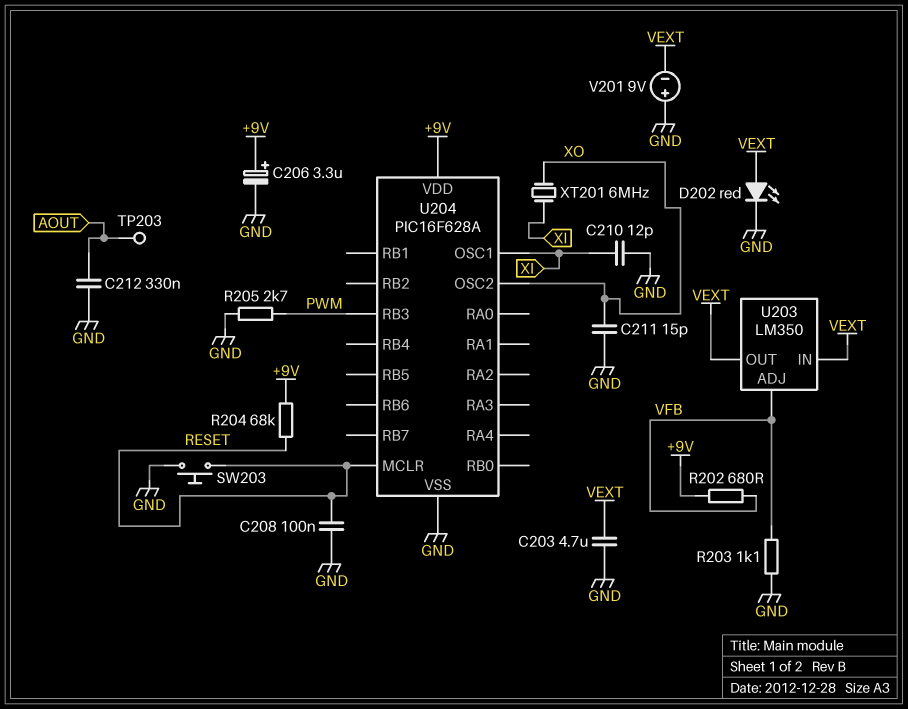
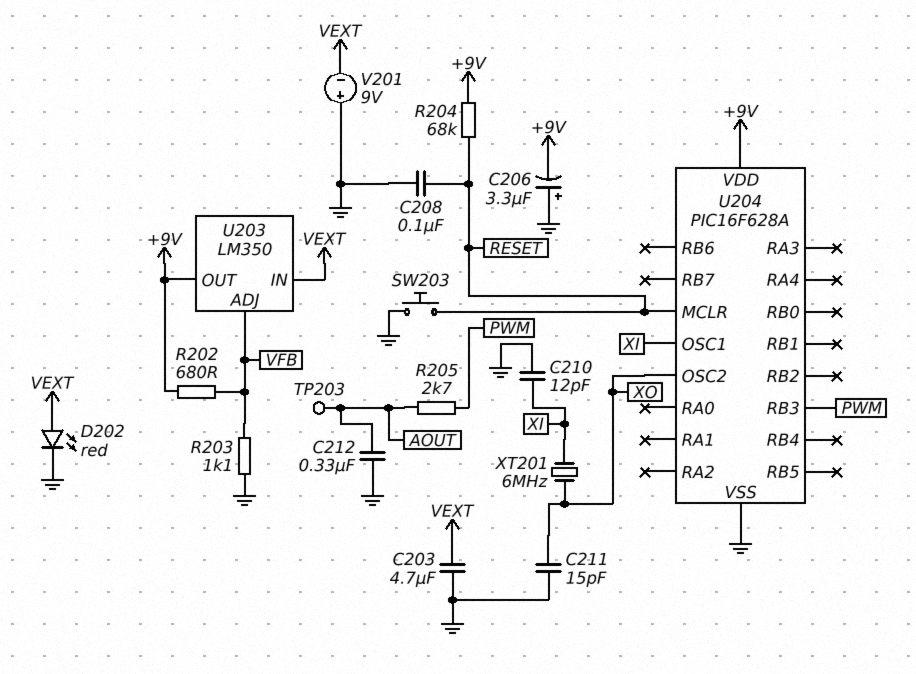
C206: 3.3uF (plus +9V, minus GND) -> 3.3uF (plus GND, minus +9V)
R205: 2.7k (GND, PWM) -> 2.7k (AOUT, PWM)
U203 pin OUT: VEXT -> +9V

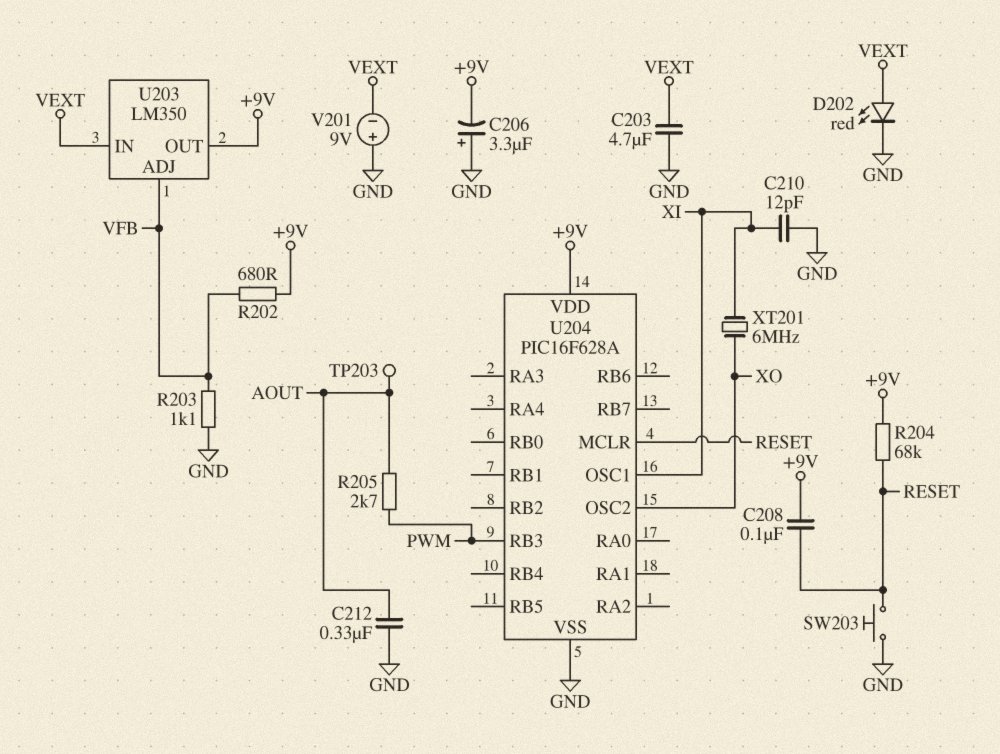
C208: 100nF (GND, RESET) -> 100nF (+9V, RESET)
C211: 15pF (GND, XO) -> none

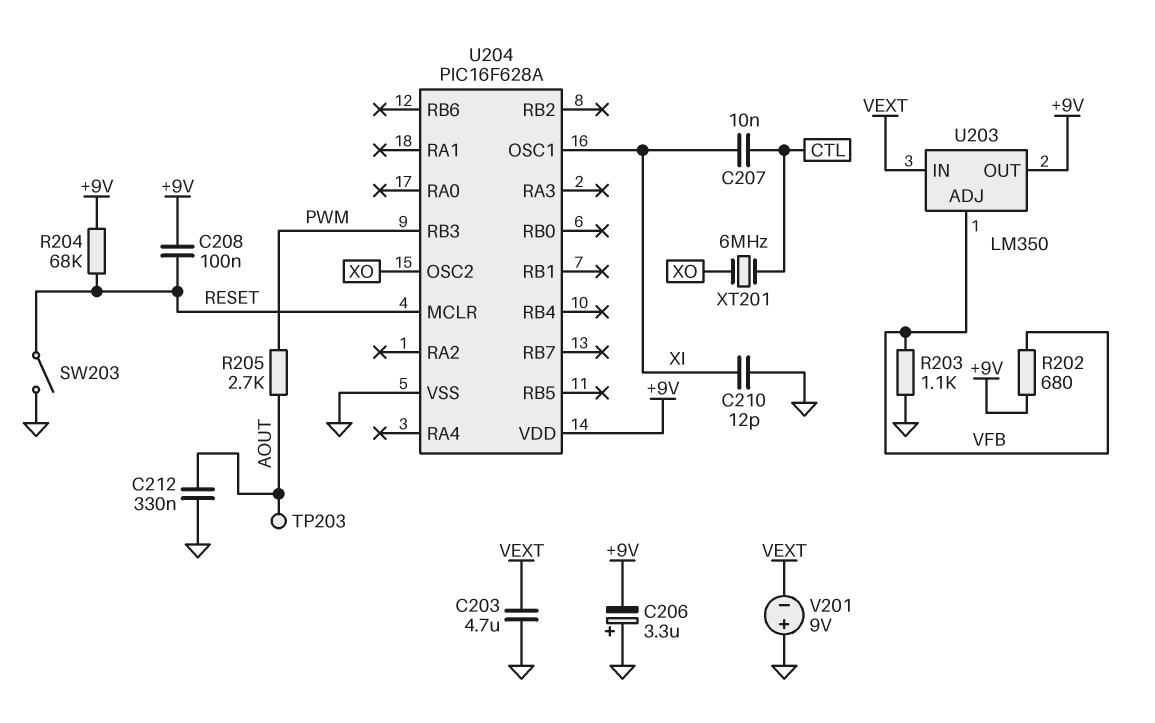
C207: none -> 10nF (CTL, XI)
D202: LED red (A VEXT, K GND) -> none
SW203: button (GND, RESET) -> switch (GND, RESET)
XT201: 6MHz (XI, XO) -> 6MHz (CTL, XO)

